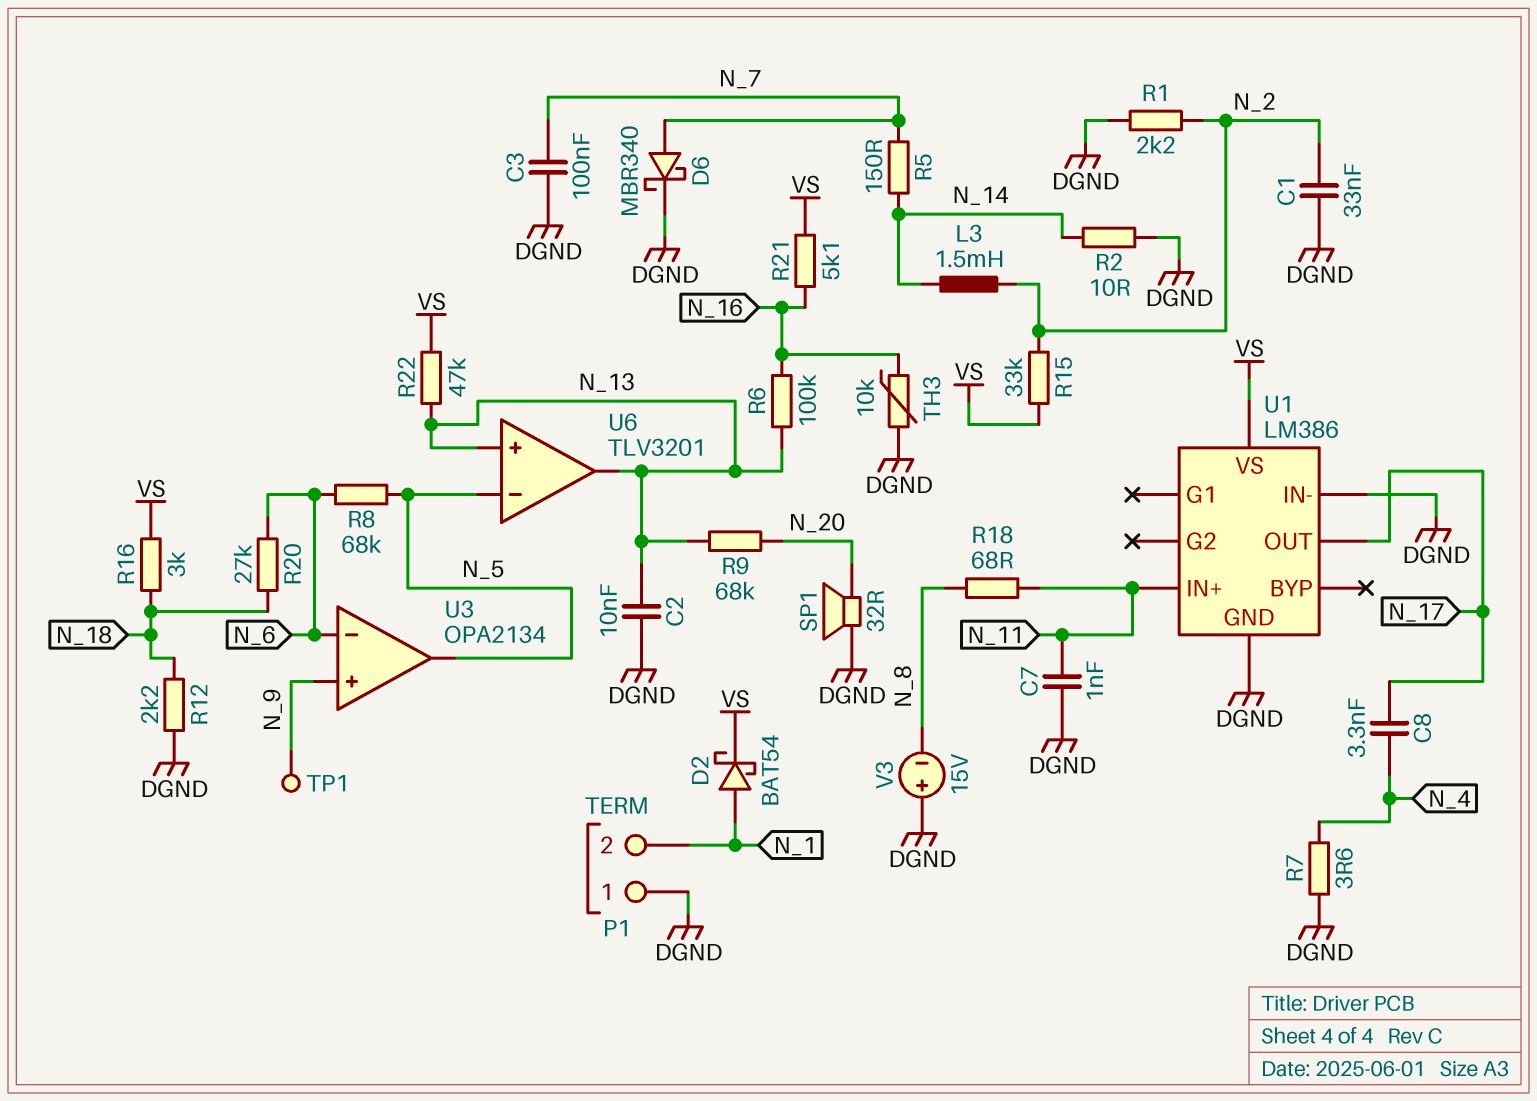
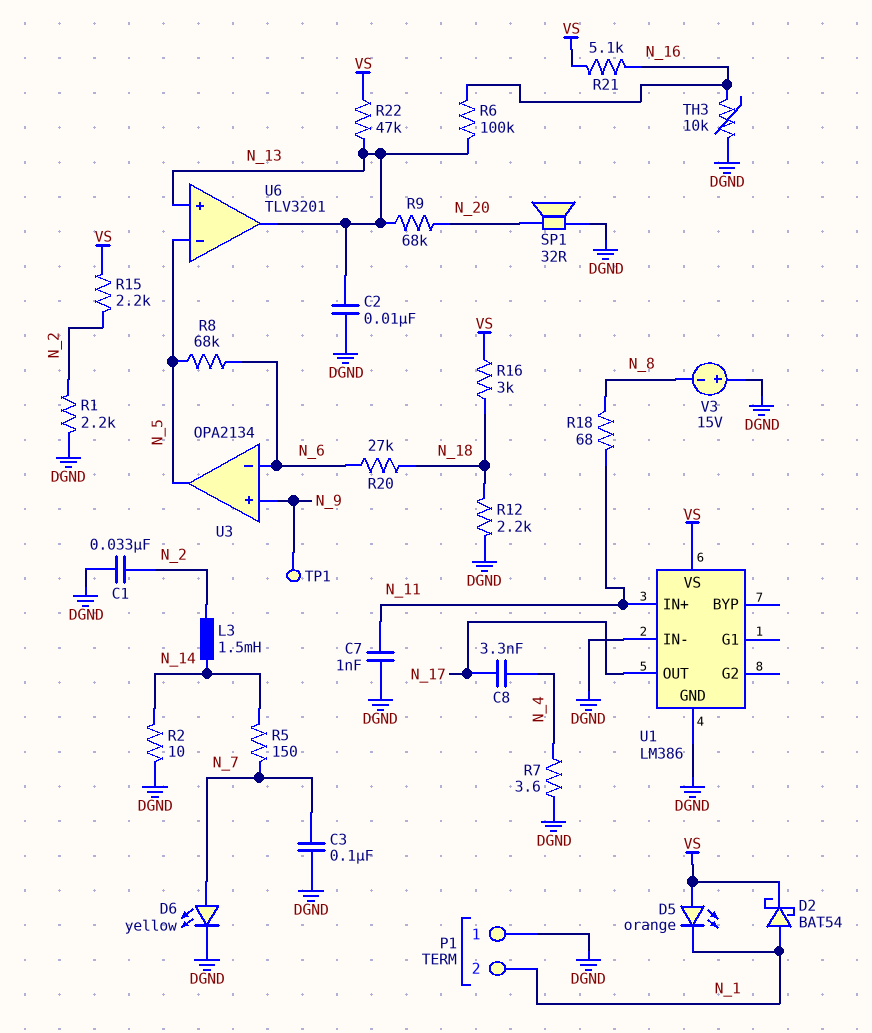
D5: none -> LED orange (A VS, K N_1)
D6: schottky MBR340 (A N_7, K DGND) -> LED yellow (A N_7, K DGND)
R15: 33k (N_2, VS) -> 2.2k (N_2, VS)

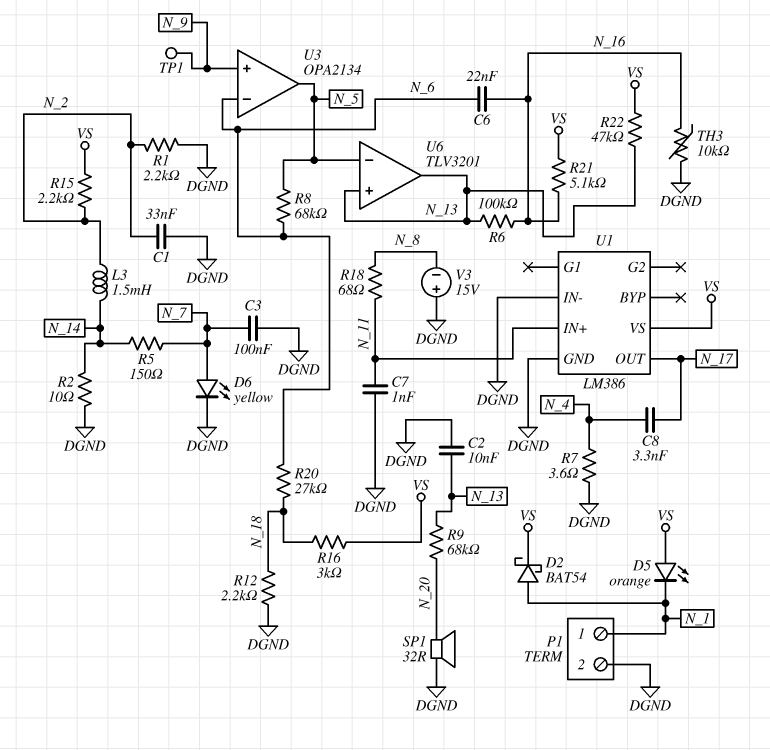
C6: none -> 22nF (N_6, N_16)
P1 pin 1: DGND -> N_1
P1 pin 2: N_1 -> DGND

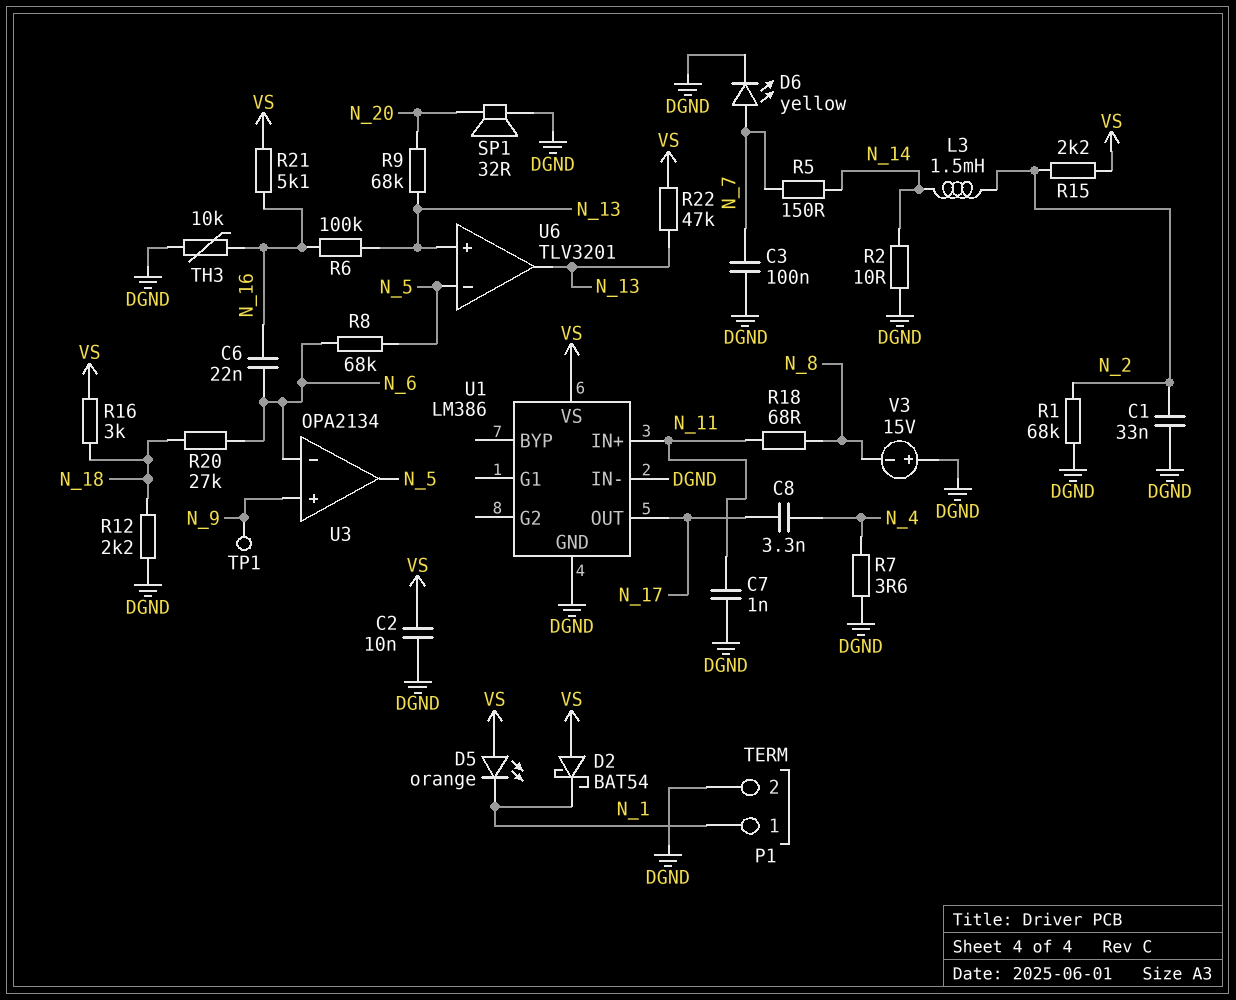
C2: 10nF (DGND, N_13) -> 10nF (DGND, VS)
D2: schottky BAT54 (A N_1, K VS) -> schottky BAT54 (A VS, K N_1)
R1: 2.2k (DGND, N_2) -> 68k (DGND, N_2)

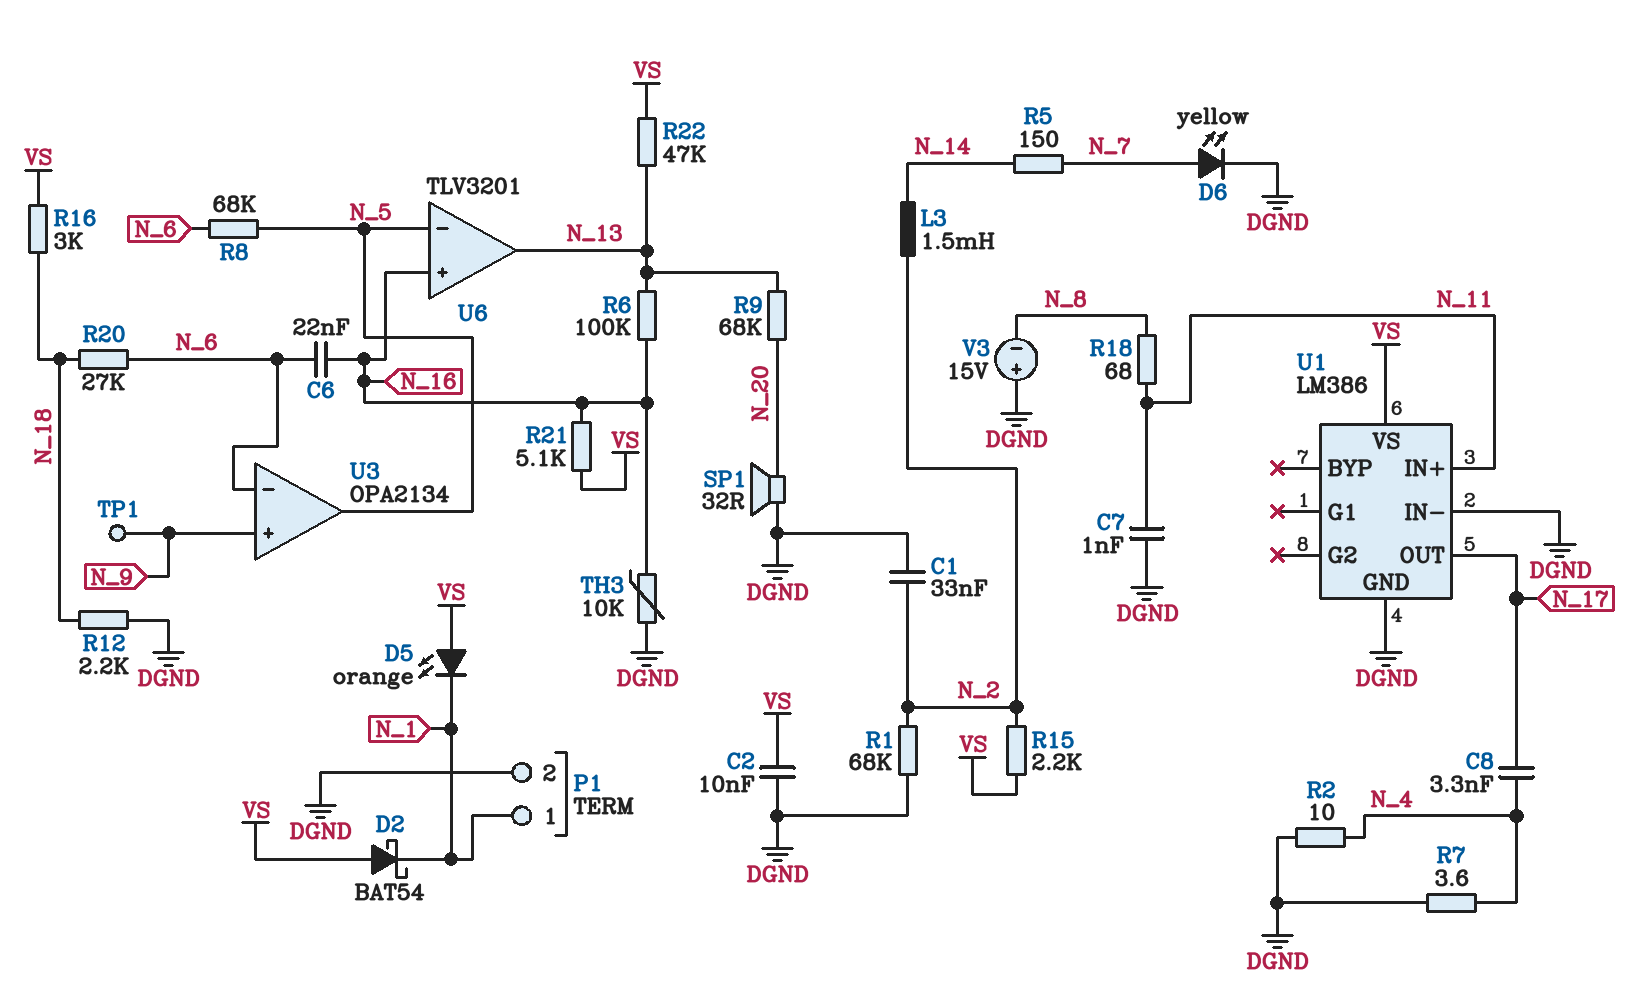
C3: 100nF (DGND, N_7) -> none
R2: 10 (DGND, N_14) -> 10 (DGND, N_4)
U6 pin in+: N_13 -> N_16

